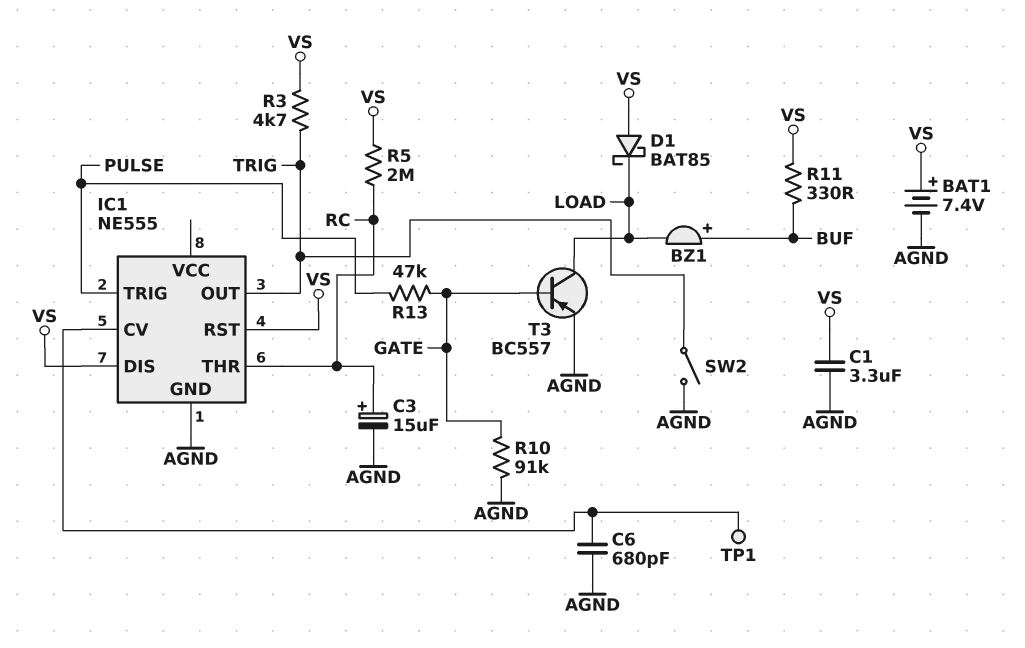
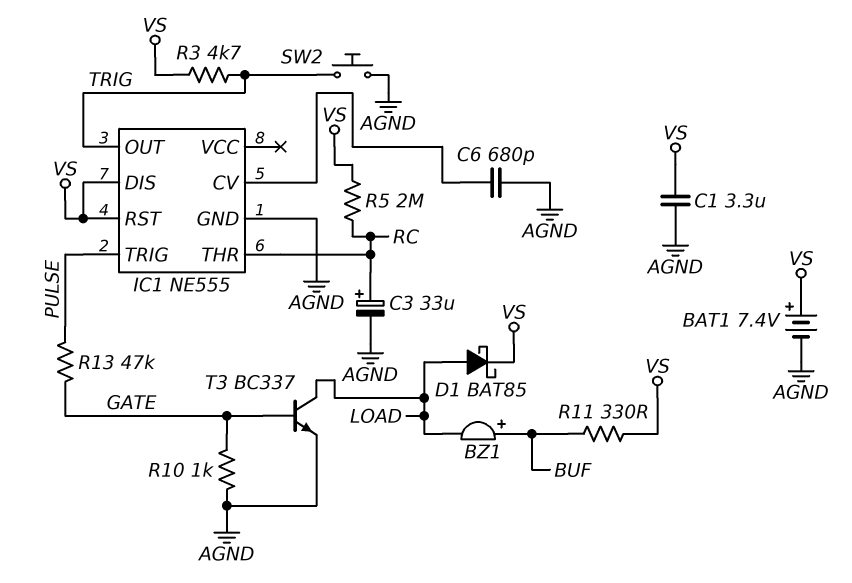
C3: 15uF (plus RC, minus AGND) -> 33uF (plus RC, minus AGND)
D1: schottky BAT85 (A VS, K LOAD) -> schottky BAT85 (A LOAD, K VS)
R10: 91k (AGND, GATE) -> 1k (AGND, GATE)
SW2: switch (AGND, TRIG) -> button (AGND, TRIG)
T3: PNP BC557 (B GATE, C LOAD, E AGND) -> NPN BC337 (B GATE, C LOAD, E AGND)
TP1: test point (IC1/CV) -> none

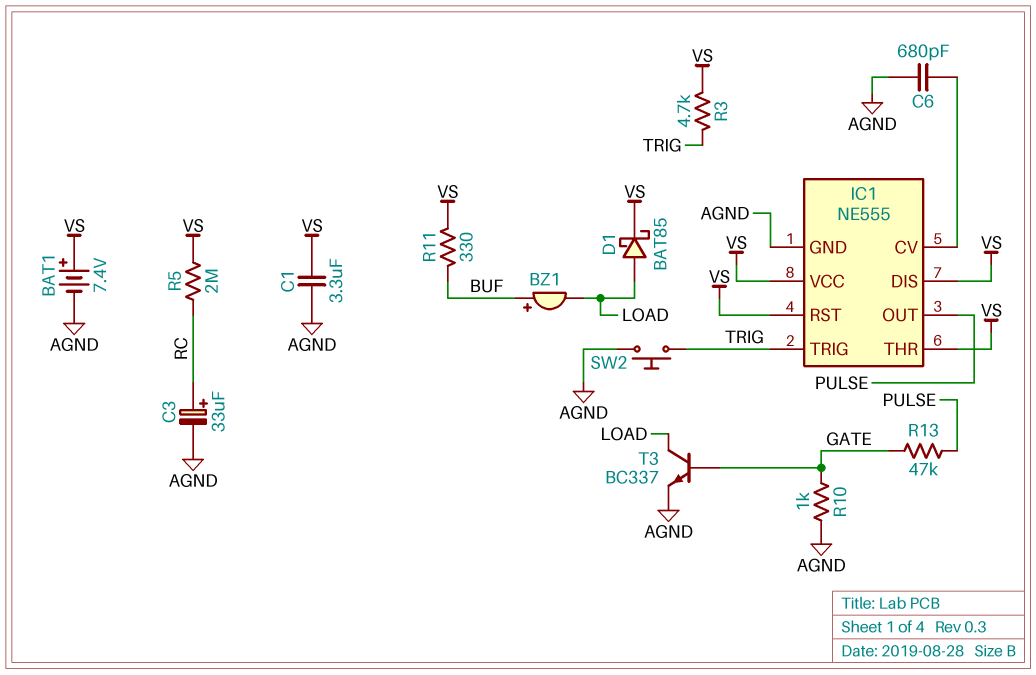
IC1 pin OUT: TRIG -> PULSE
IC1 pin THR: RC -> VS
IC1 pin TRIG: PULSE -> TRIG
IC1 pin VCC: none -> VS

